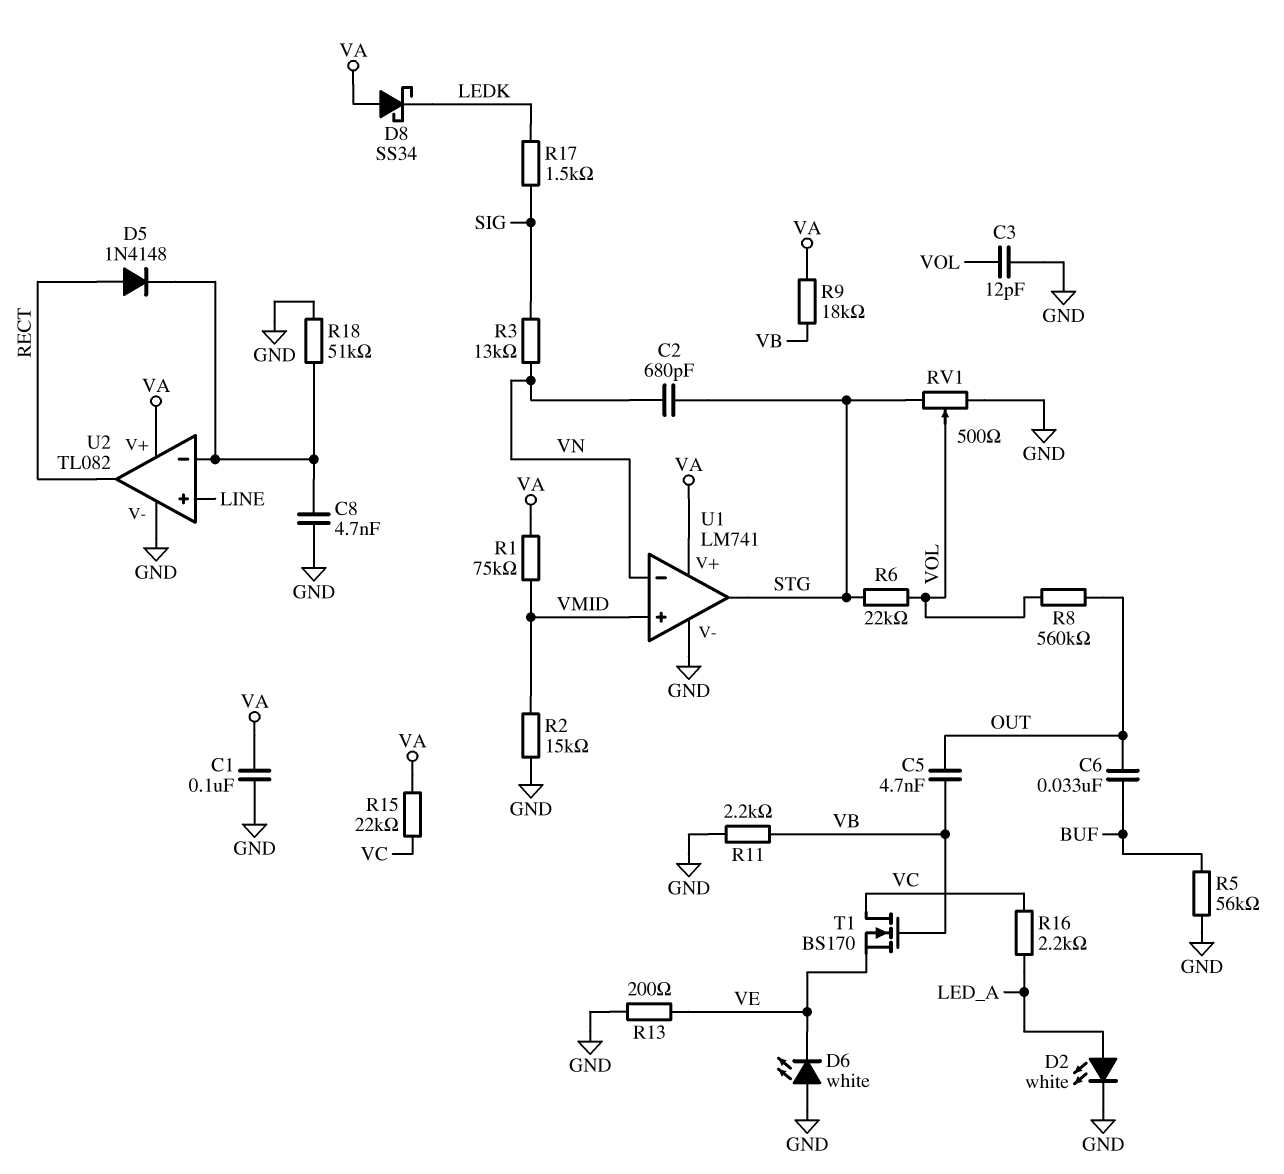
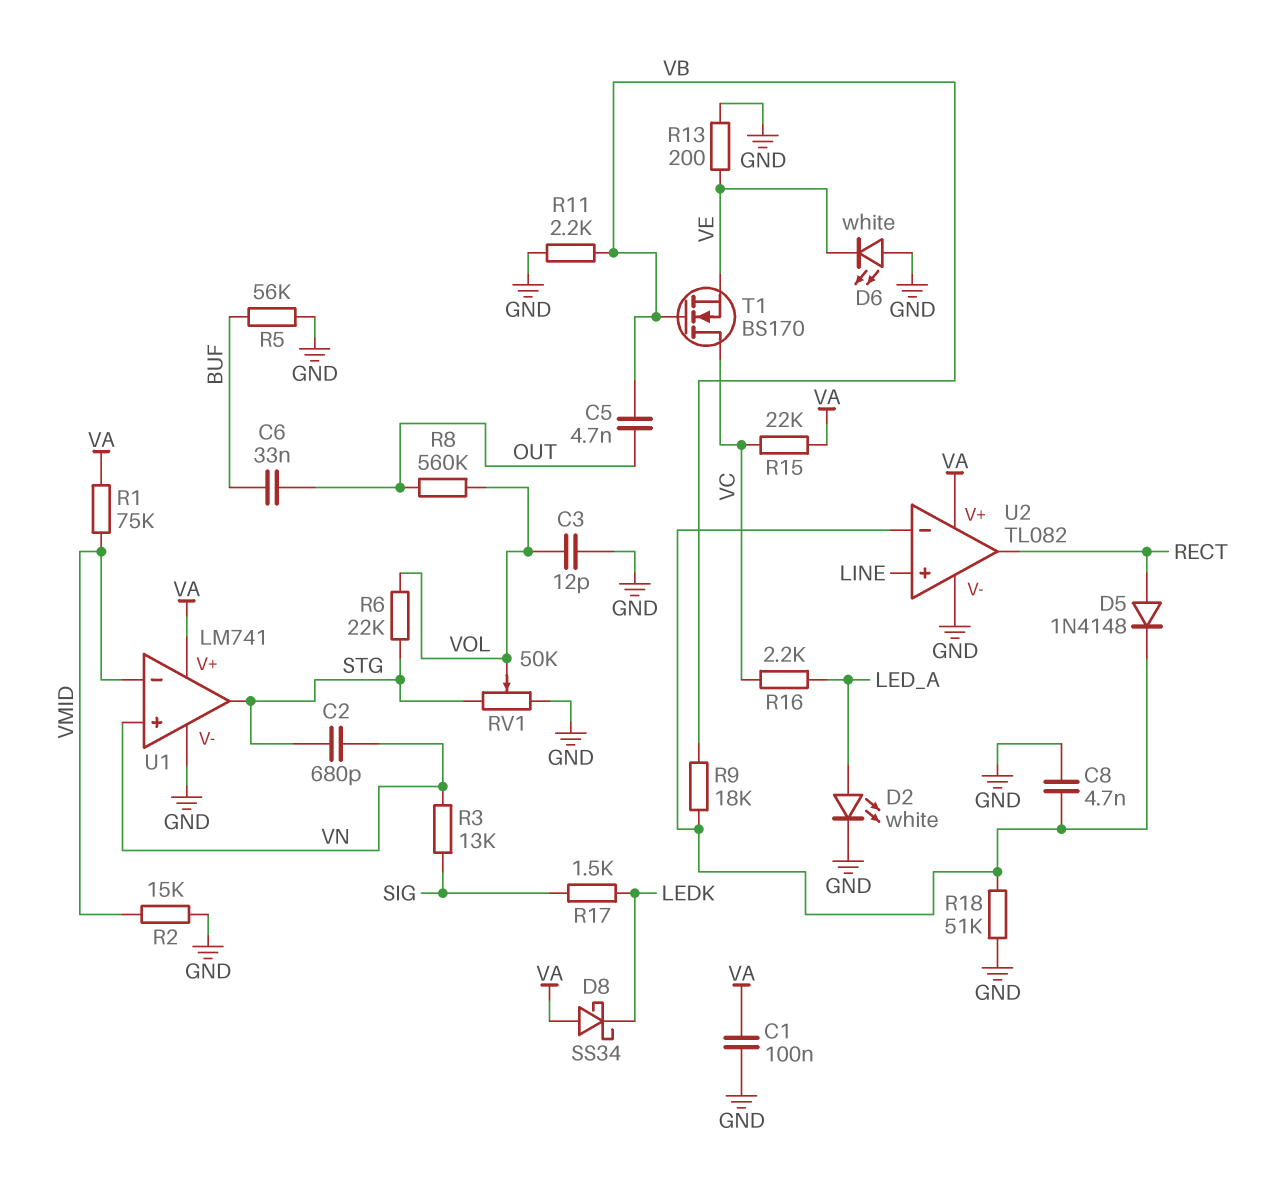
R9: 18k (VA, VB) -> 18k (U2/in-, VB)
RV1: 500 (GND, STG, wiper VOL) -> 50k (GND, STG, wiper VOL)
U1 pin in+: VMID -> VN
U1 pin in-: VN -> VMID

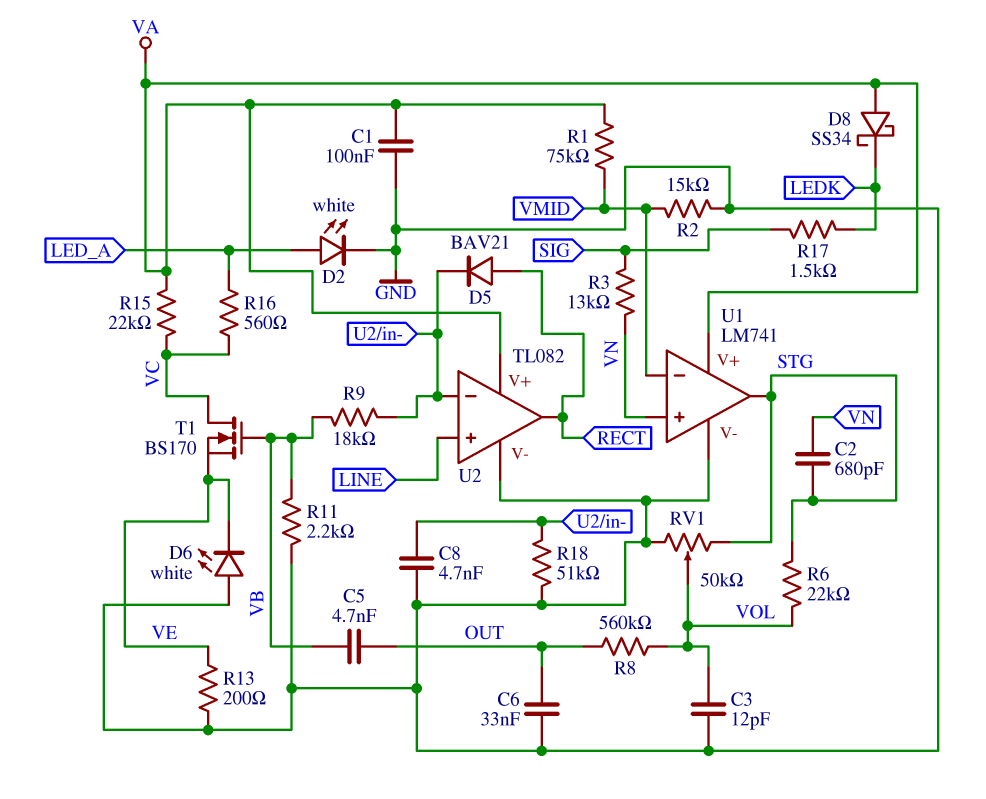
C6: 33nF (BUF, OUT) -> 33nF (GND, OUT)
D5: diode 1N4148 (A RECT, K U2/in-) -> diode BAV21 (A RECT, K U2/in-)
R5: 56k (BUF, GND) -> none
R16: 2.2k (LED_A, VC) -> 560 (LED_A, VC)

